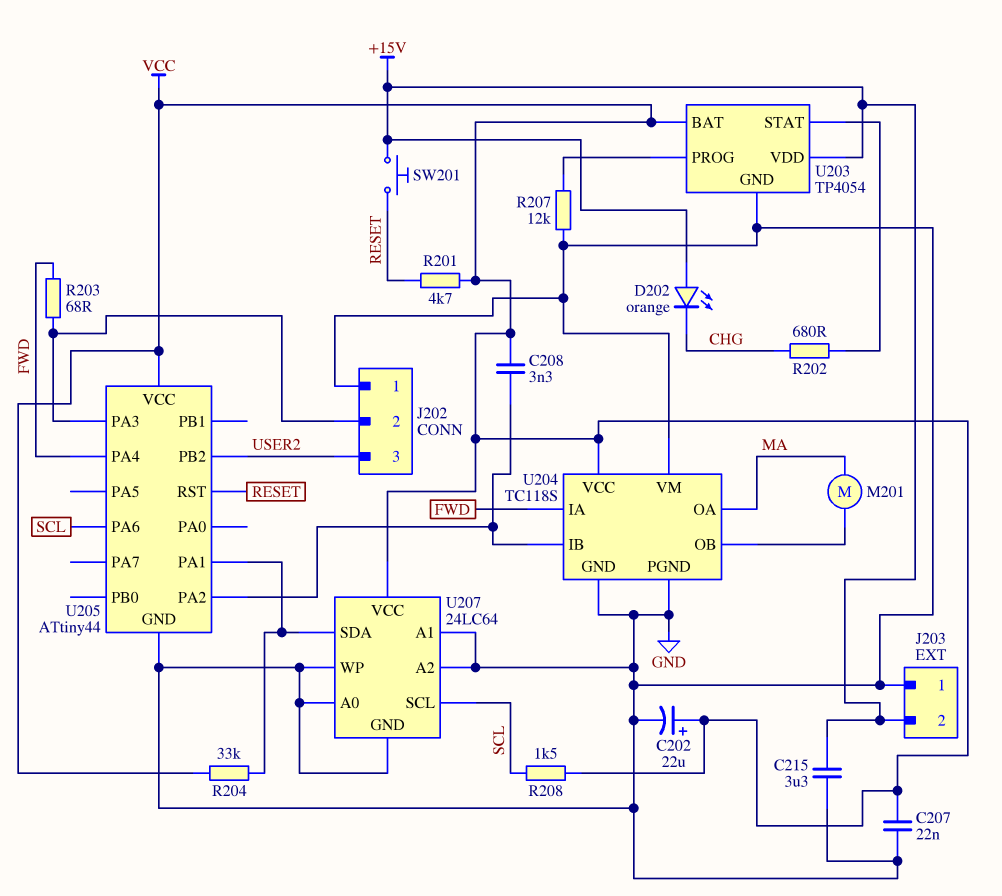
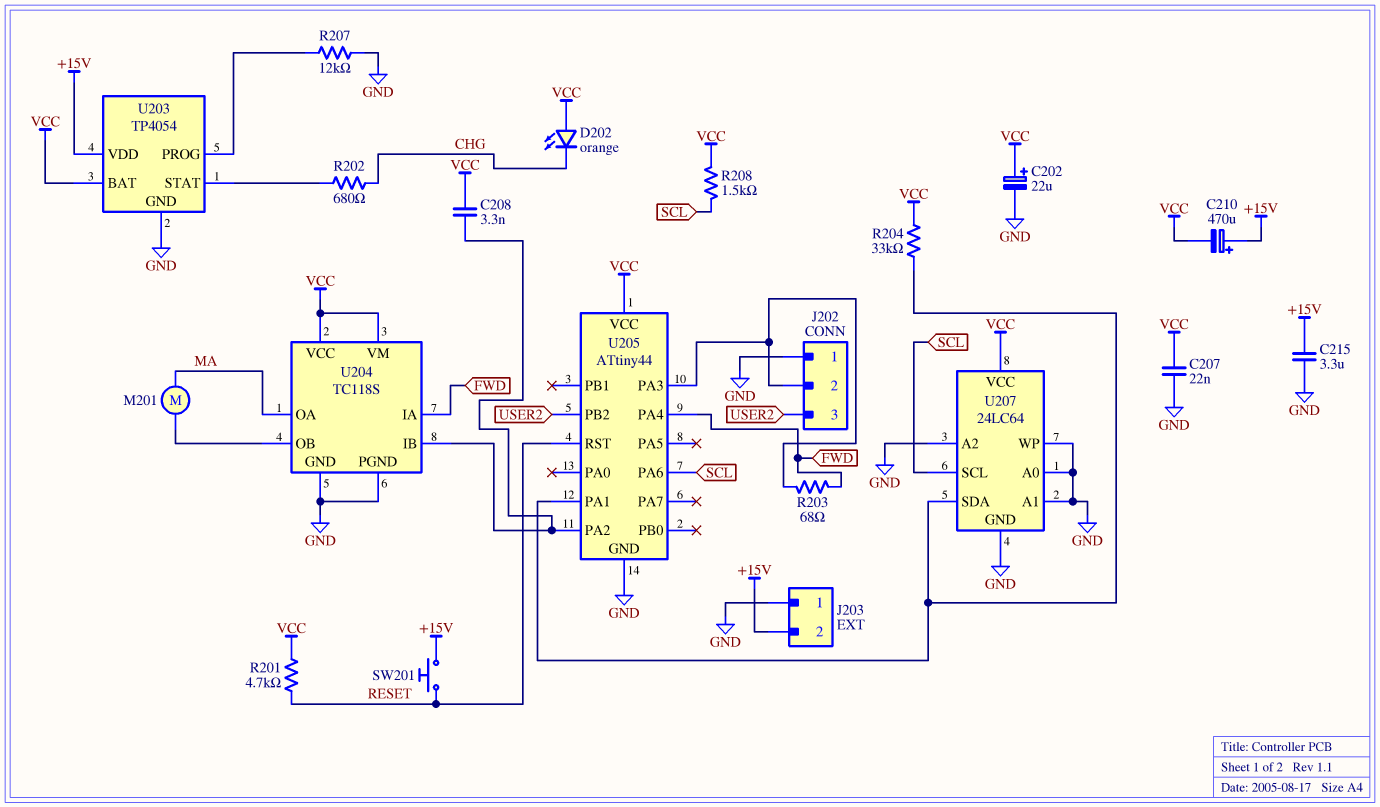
C210: none -> 470uF (plus +15V, minus VCC)
D202: LED orange (A +15V, K CHG) -> LED orange (A VCC, K CHG)
U204 pin VM: GND -> VCC

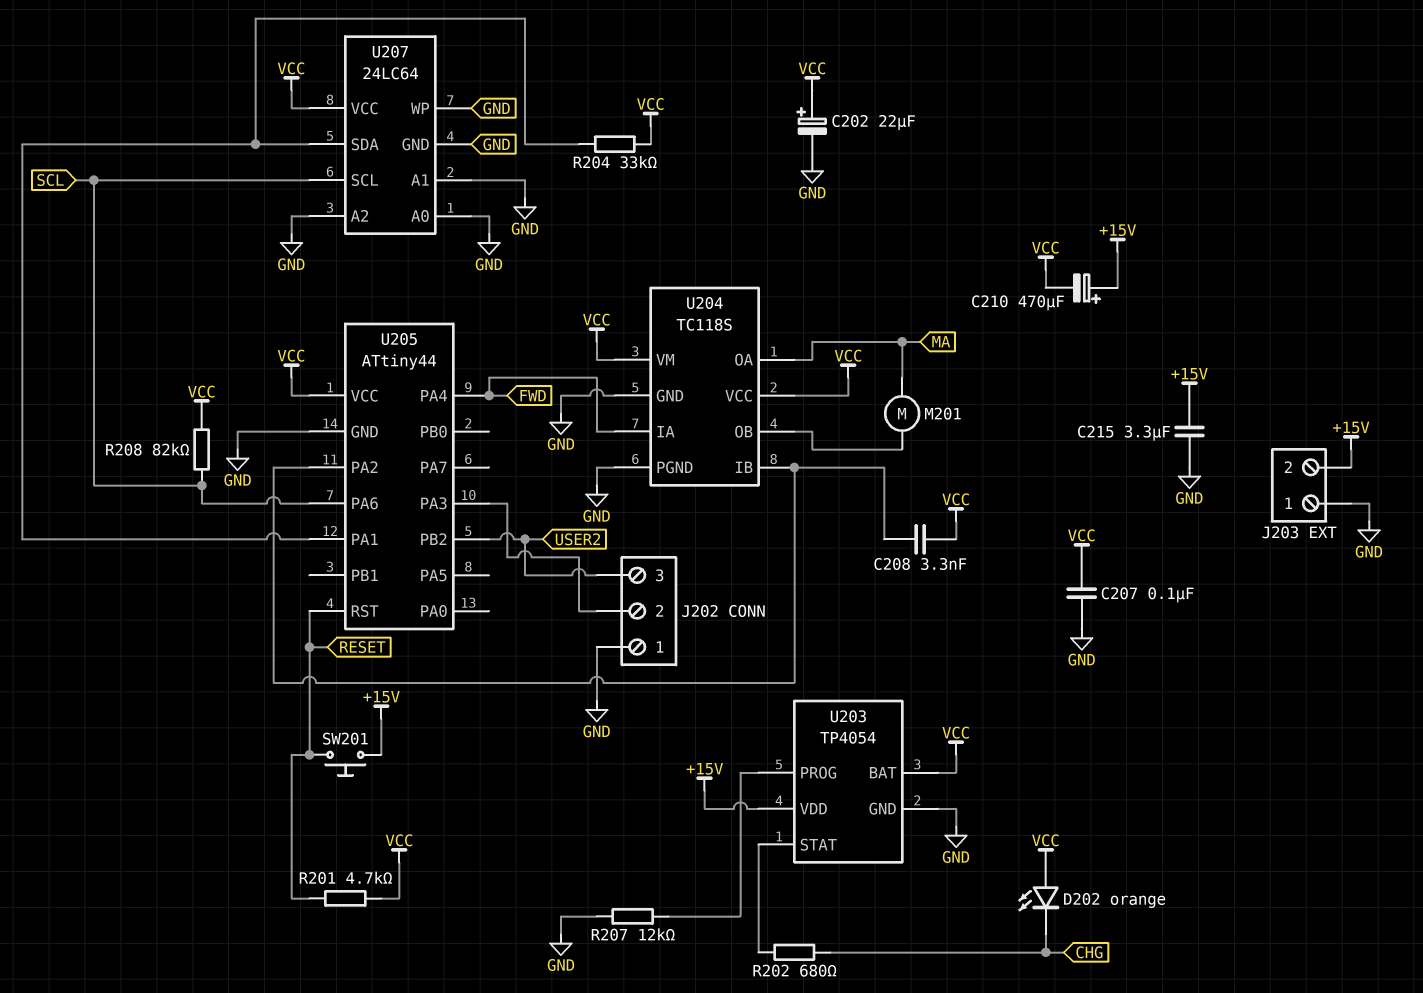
C207: 22nF (GND, VCC) -> 100nF (GND, VCC)
R203: 68 (FWD, J202/2) -> none
R208: 1.5k (SCL, VCC) -> 82k (SCL, VCC)

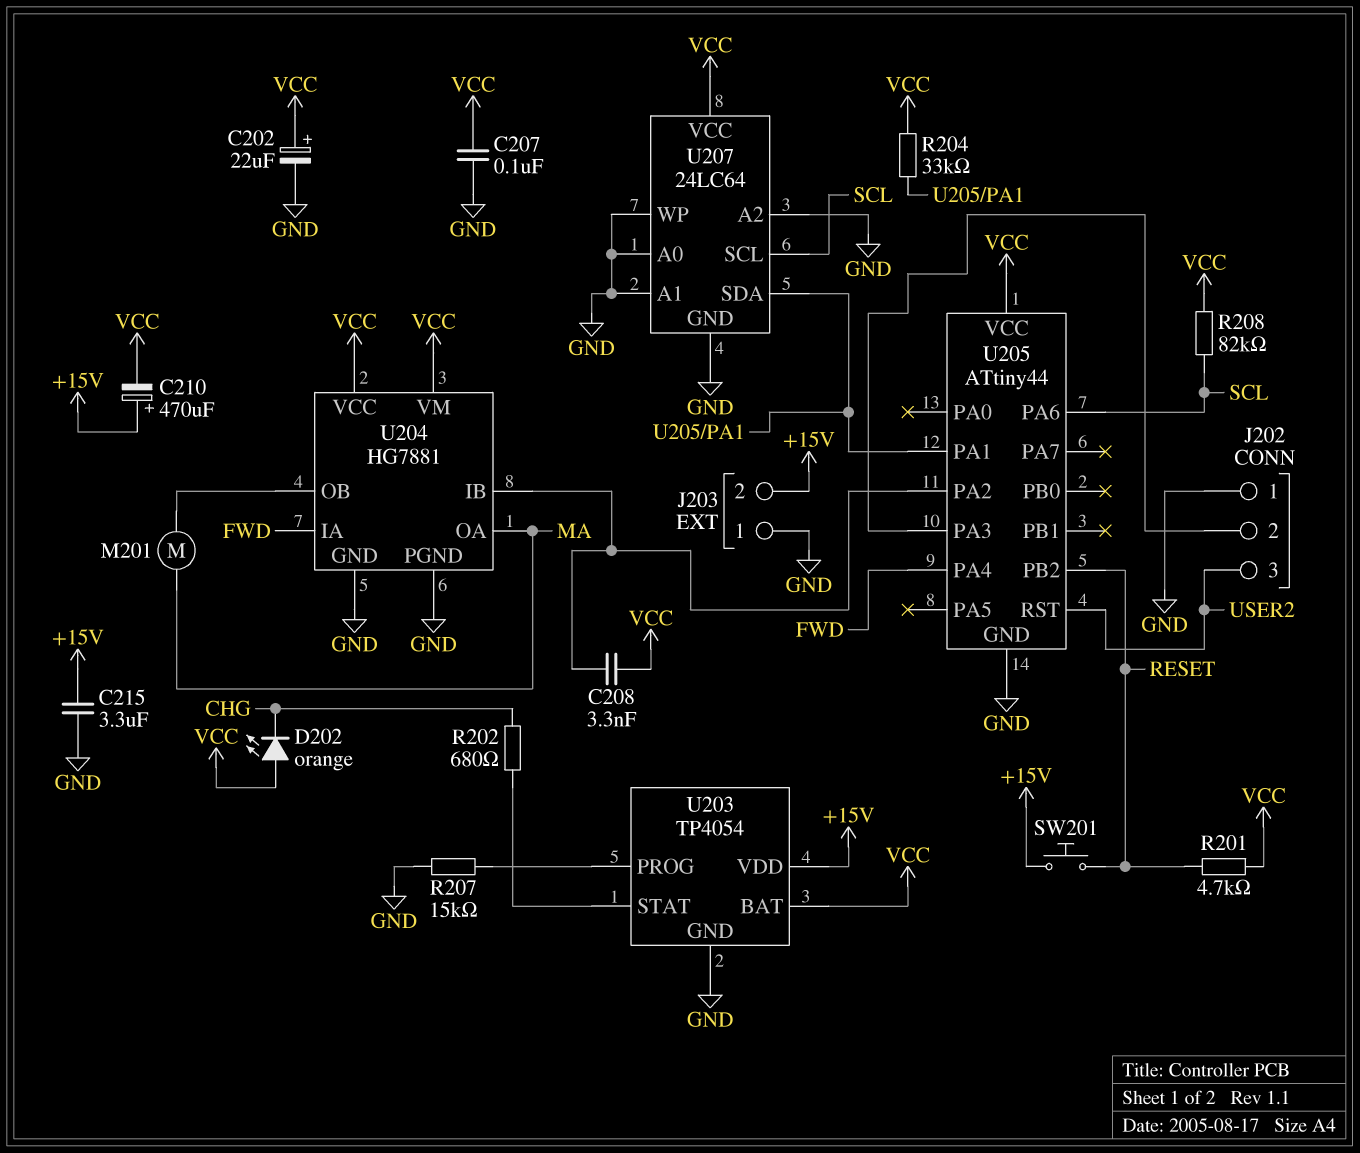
R207: 12k (GND, U203/PROG) -> 15k (GND, U203/PROG)
U204: TC118S -> HG7881
U205 pin PB2: USER2 -> RESET
U205 pin RST: RESET -> USER2

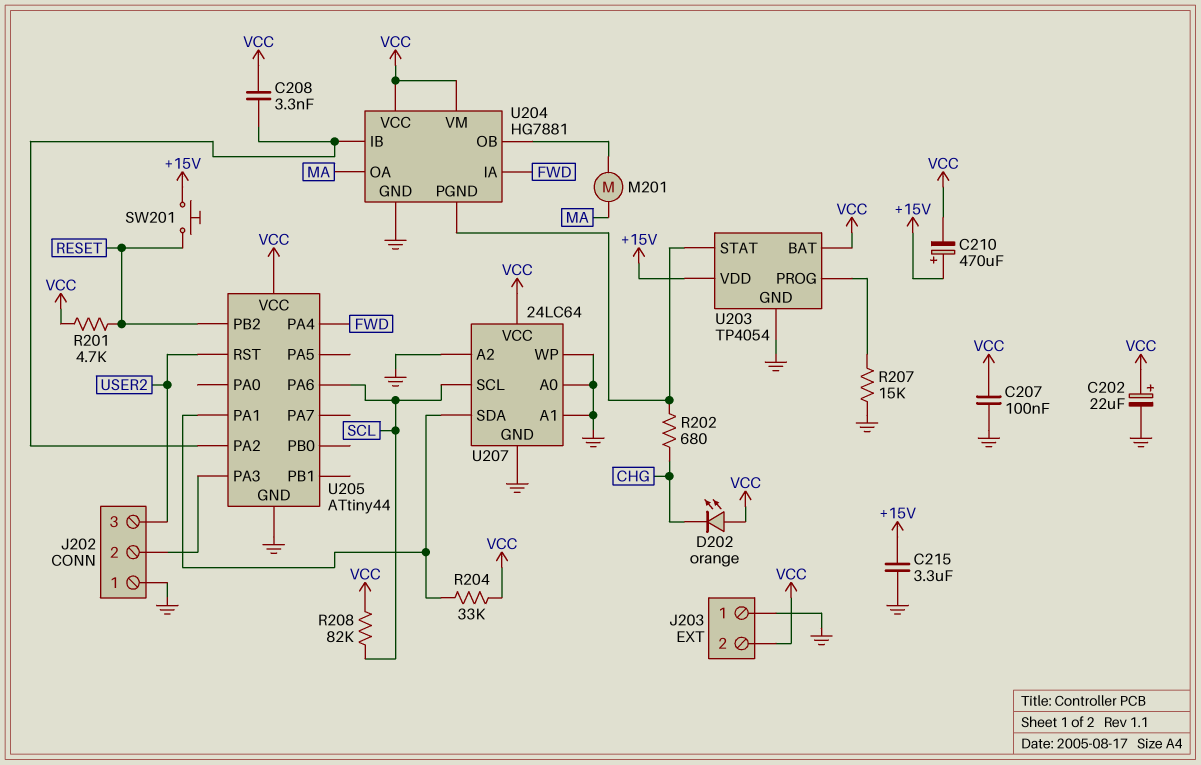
J203 pin 2: +15V -> VCC
U204 pin PGND: GND -> U203/STAT

